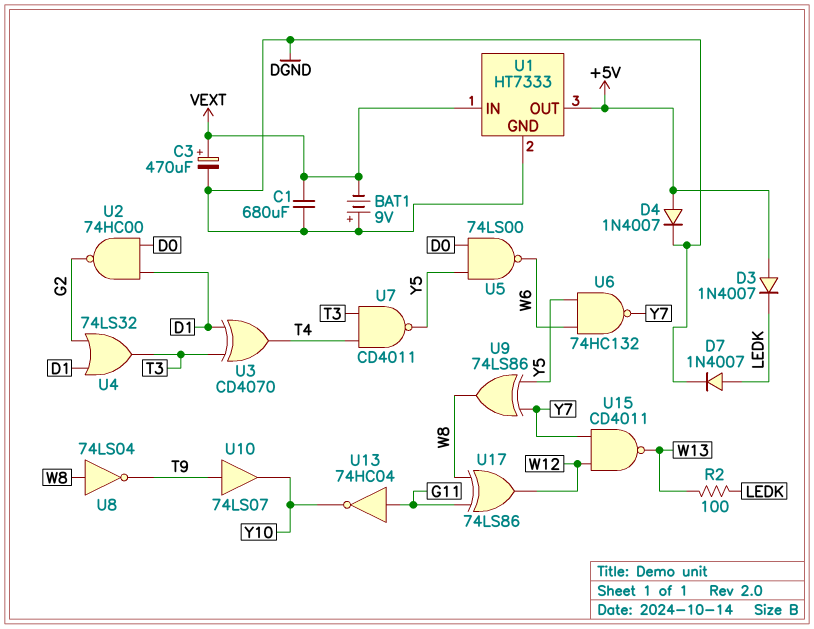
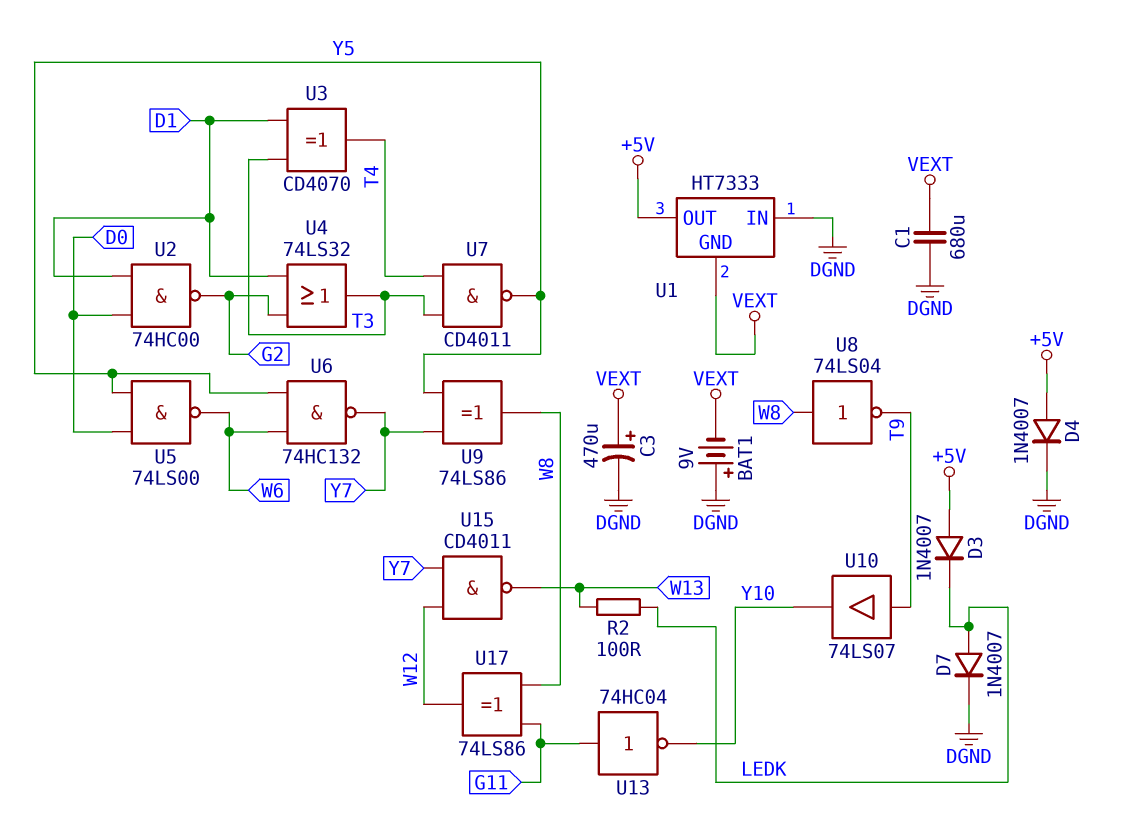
U1 pin GND: DGND -> VEXT
U1 pin IN: VEXT -> DGND

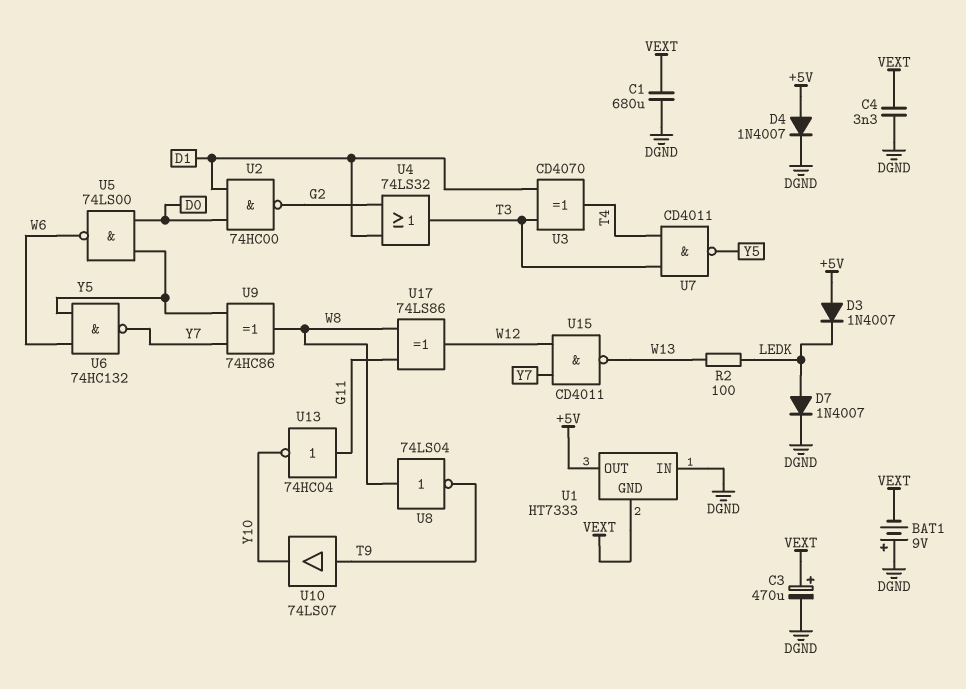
C4: none -> 3.3nF (DGND, VEXT)
U9: XOR 74LS86 (in Y5, in Y7, out W8) -> XOR 74HC86 (in Y5, in Y7, out W8)

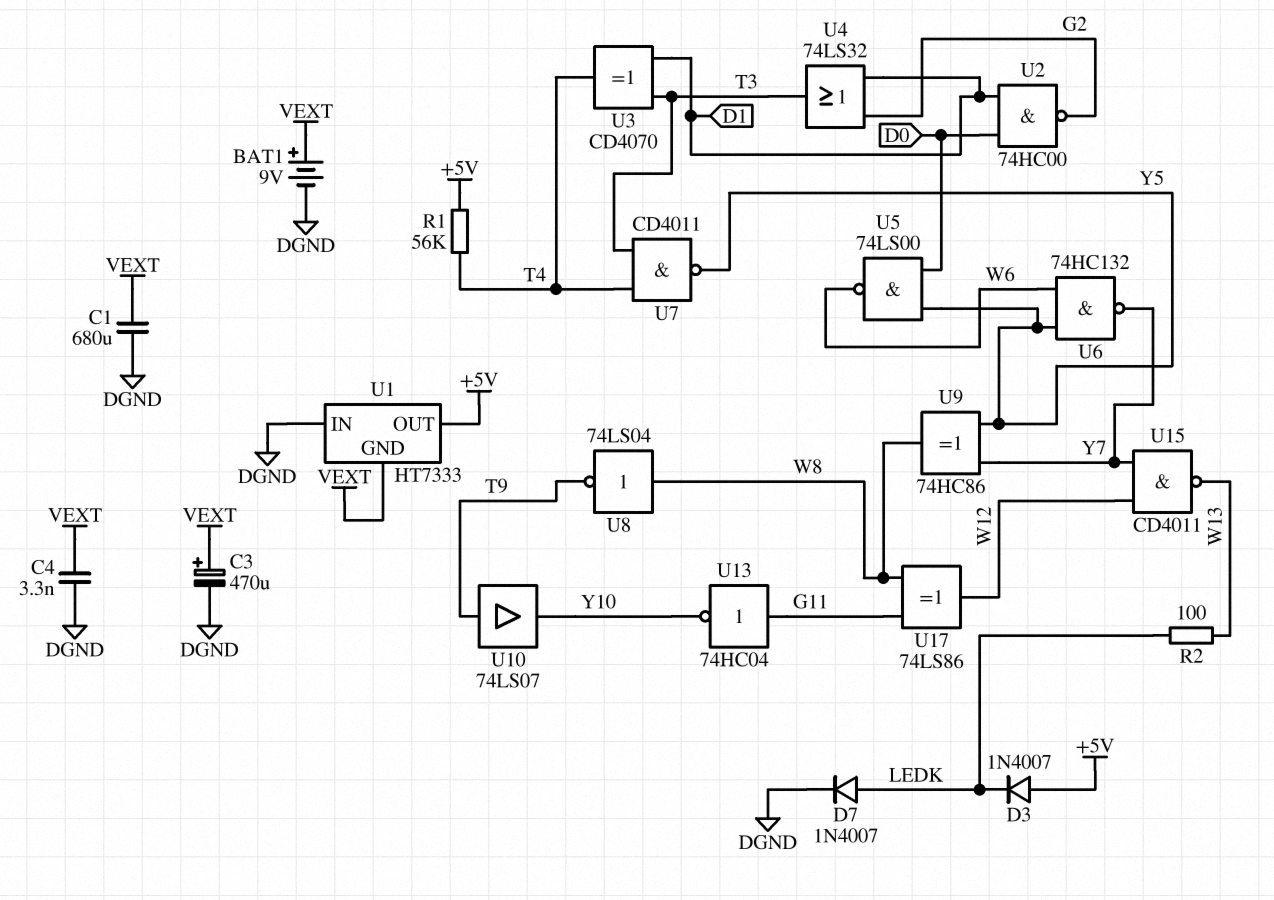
BAT1: 9V (plus DGND, minus VEXT) -> 9V (plus VEXT, minus DGND)
D4: diode 1N4007 (A +5V, K DGND) -> none
R1: none -> 56k (+5V, T4)

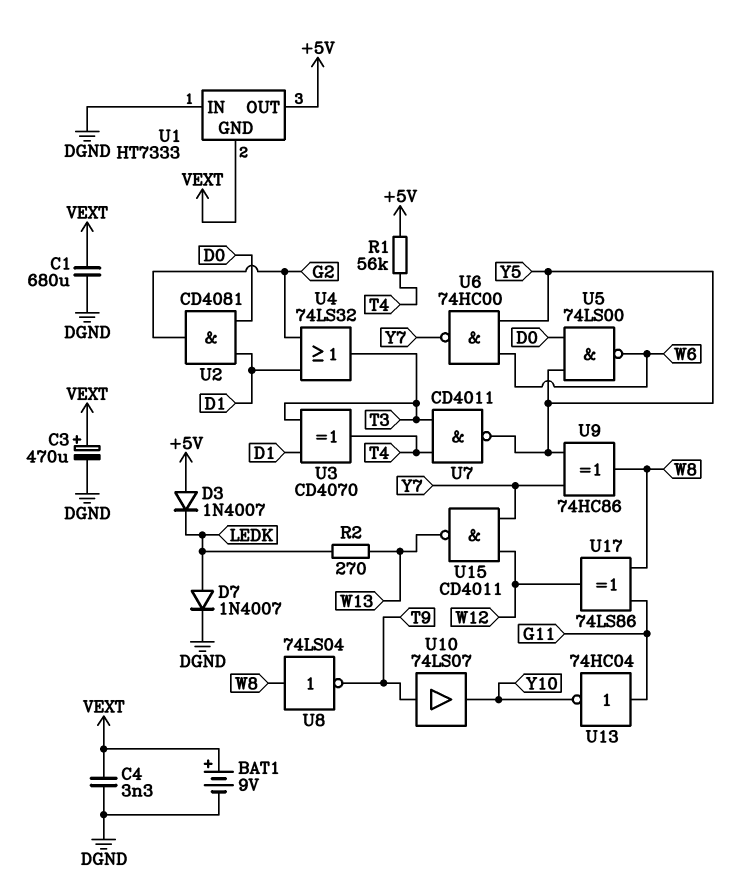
R2: 100 (LEDK, W13) -> 270 (LEDK, W13)
U2: NAND 74HC00 (in D0, in D1, out G2) -> AND CD4081 (in D0, in D1, out G2)
U6: NAND 74HC132 (in W6, in Y5, out Y7) -> NAND 74HC00 (in W6, in Y5, out Y7)

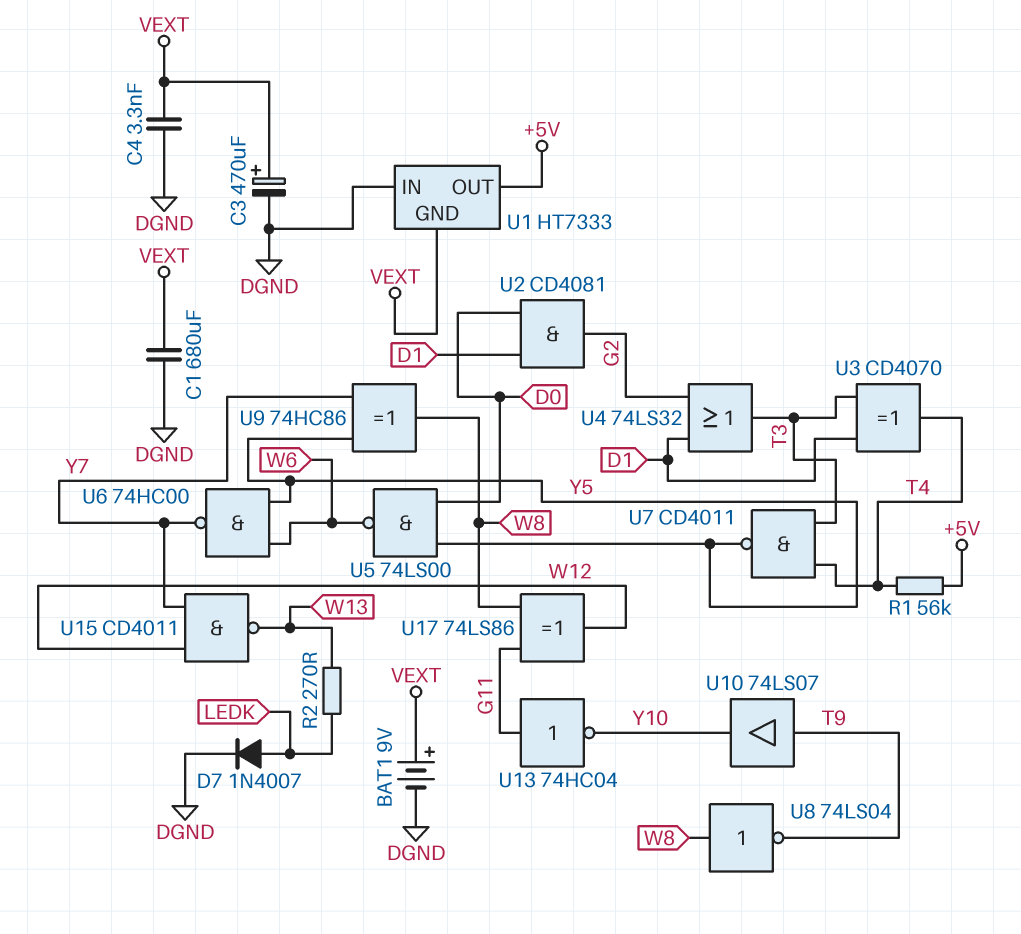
D3: diode 1N4007 (A +5V, K LEDK) -> none

